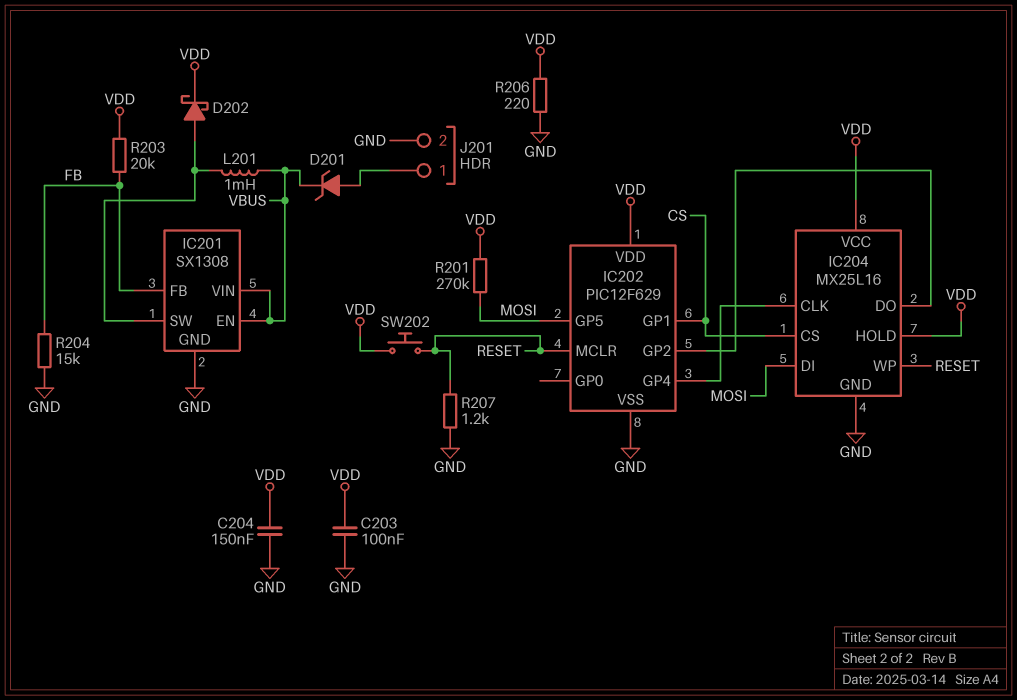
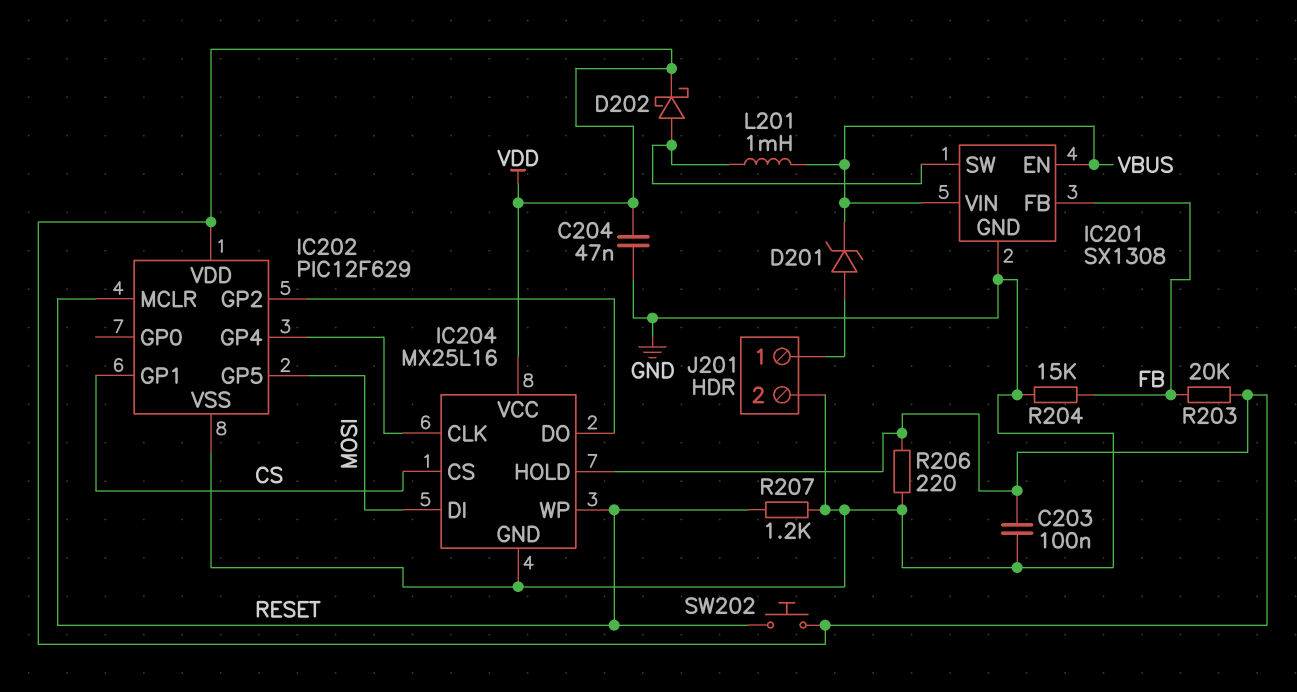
C204: 150nF (GND, VDD) -> 47nF (GND, VDD)
R201: 270k (MOSI, VDD) -> none

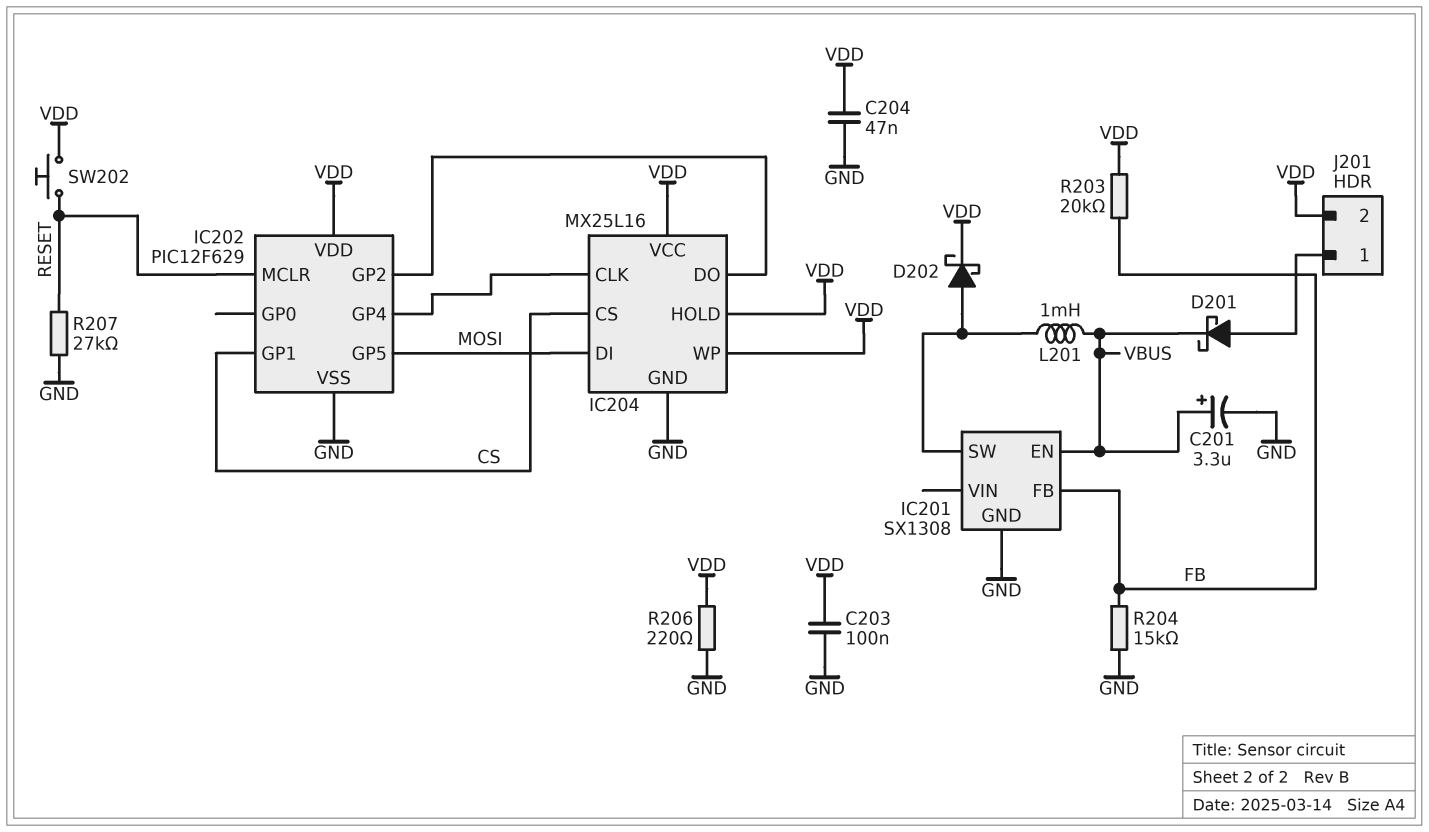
C201: none -> 3.3uF (plus VBUS, minus GND)
D201: zener (A J201/1, K VBUS) -> schottky (A J201/1, K VBUS)
IC201 pin VIN: VBUS -> none
IC204 pin WP: RESET -> VDD
J201 pin 2: GND -> VDD
R207: 1.2k (GND, RESET) -> 27k (GND, RESET)

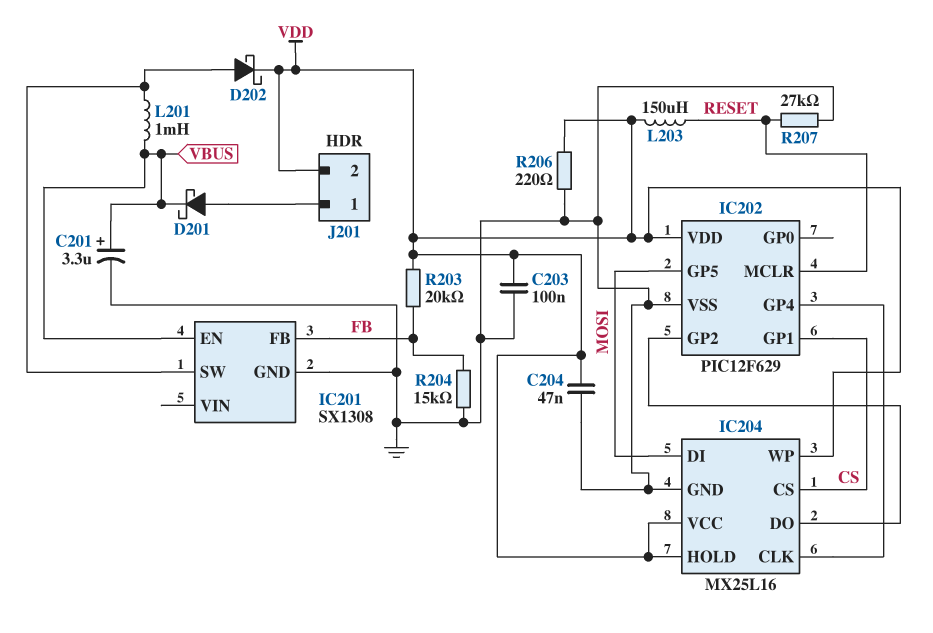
L203: none -> 150uH (RESET, VDD)
SW202: button (RESET, VDD) -> none

